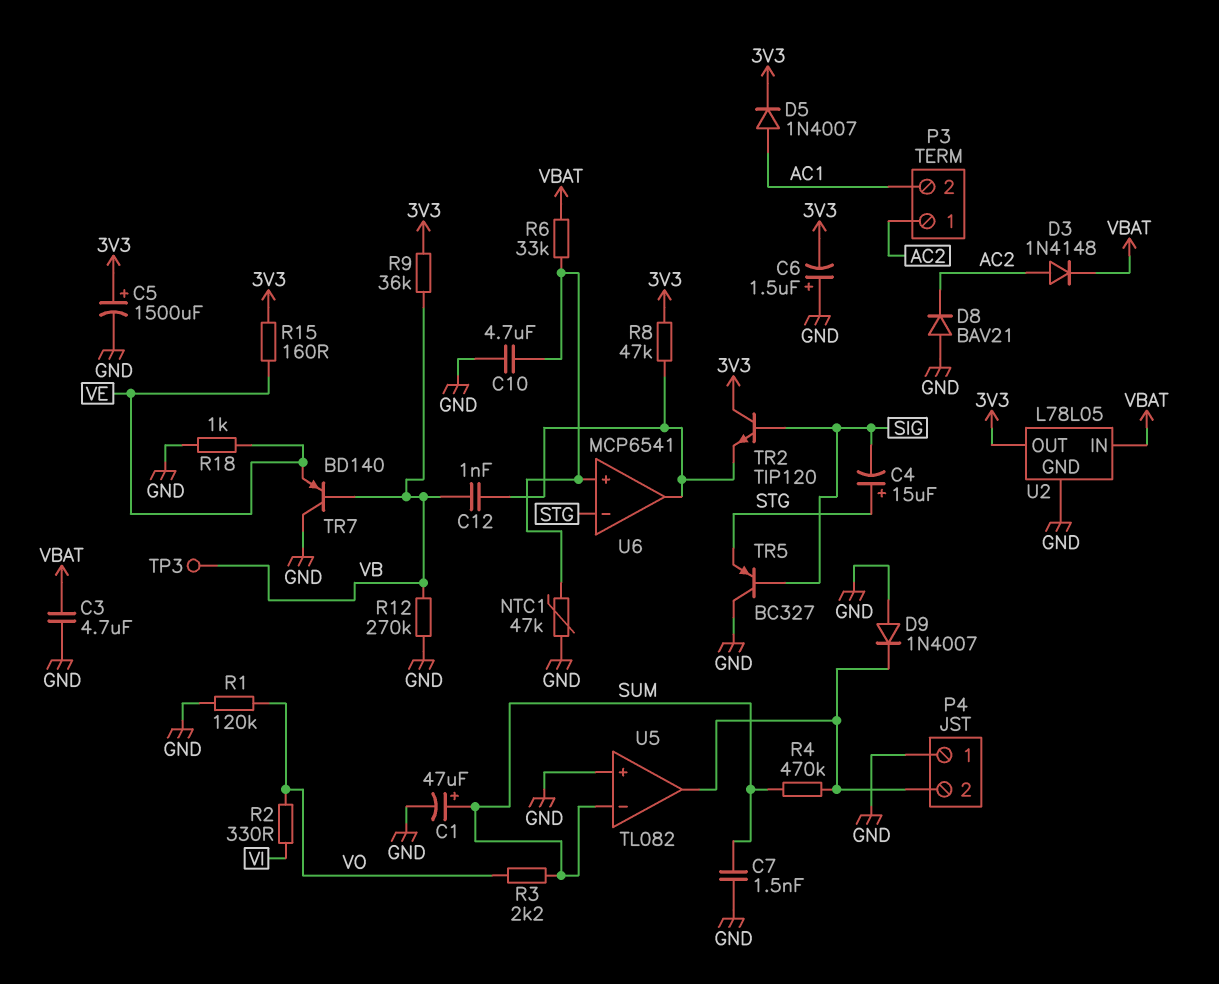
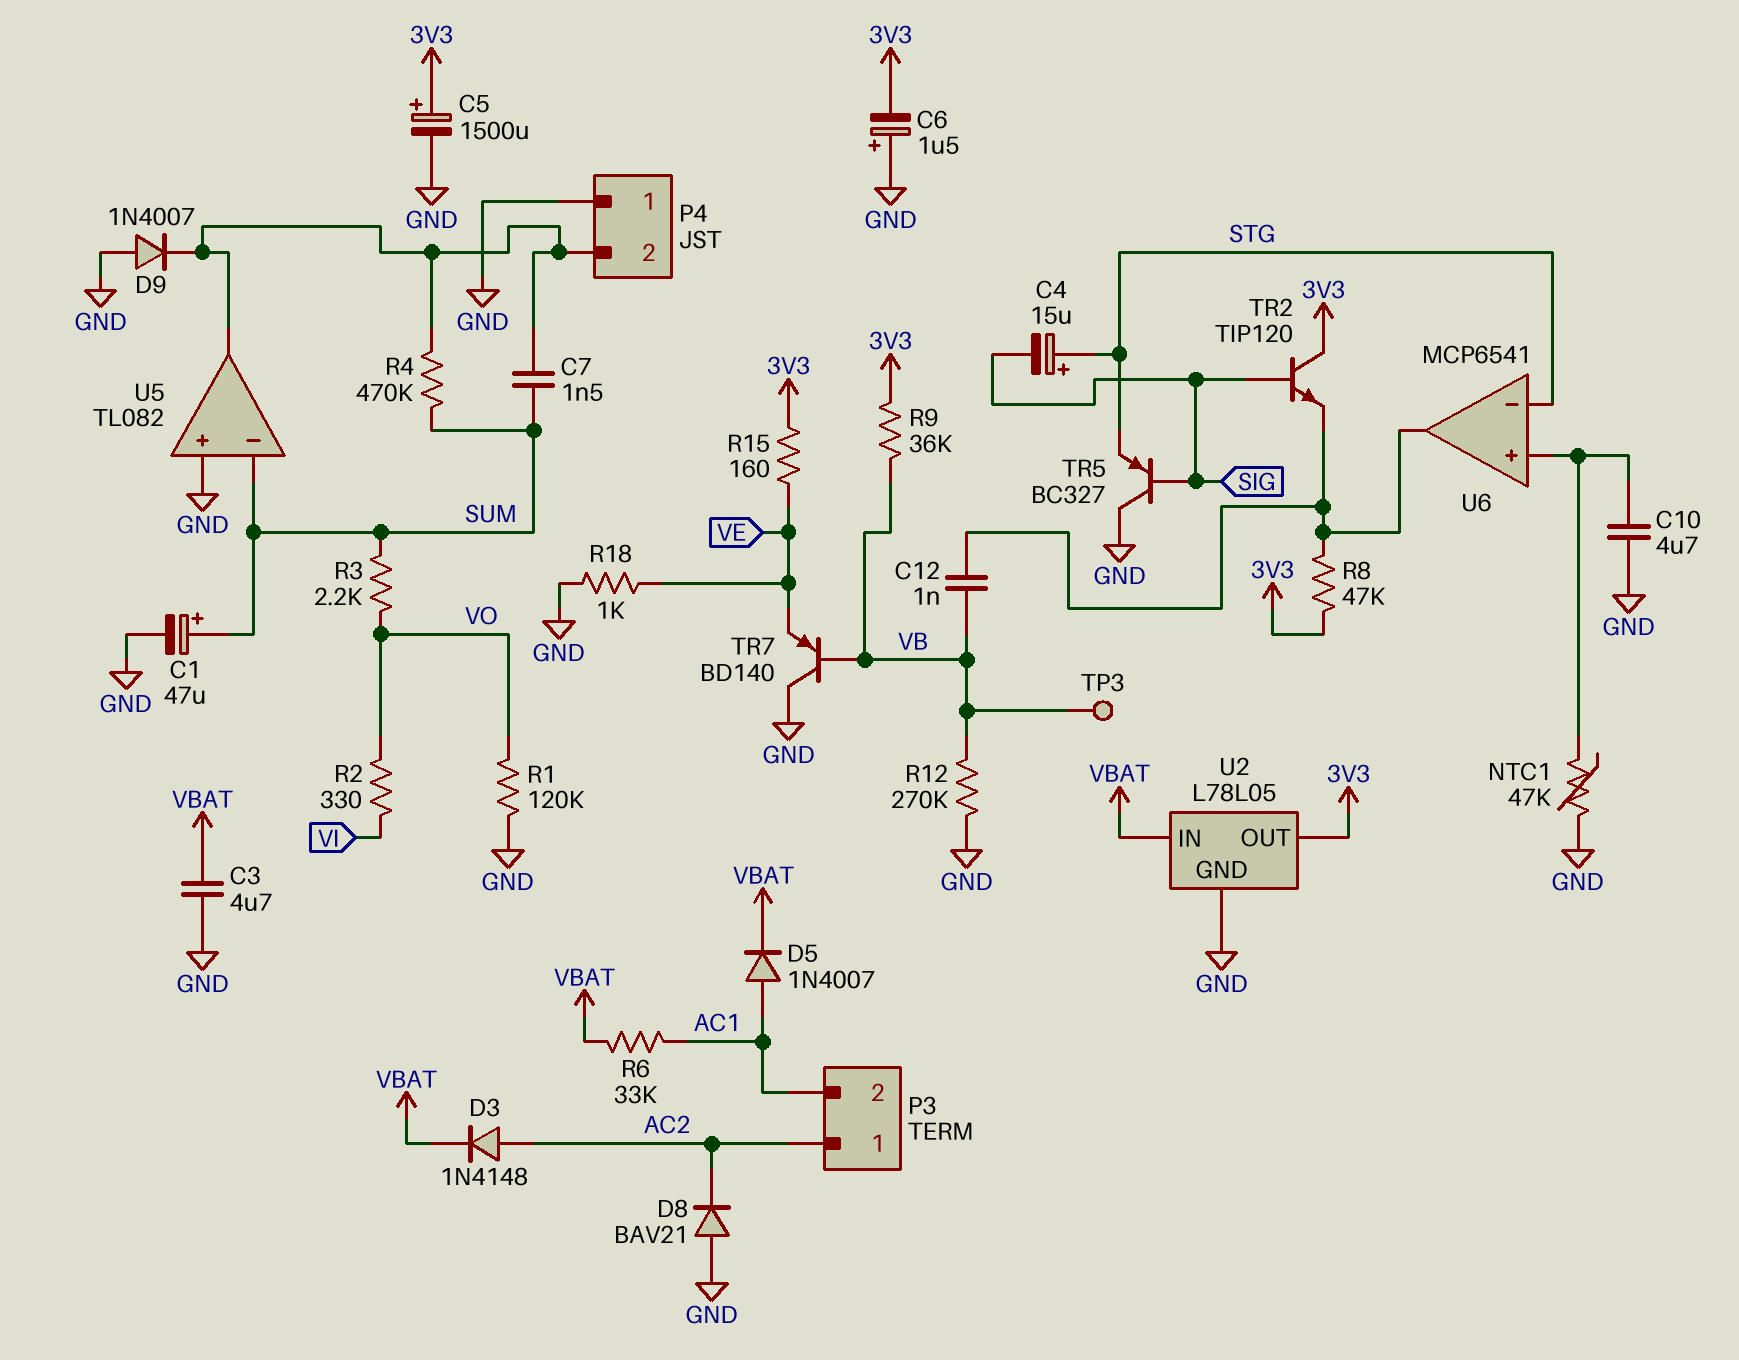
C7: 1.5nF (GND, SUM) -> 1.5nF (P4/2, SUM)
D5: diode 1N4007 (A AC1, K 3V3) -> diode 1N4007 (A AC1, K VBAT)
R6: 33k (U6/in+, VBAT) -> 33k (AC1, VBAT)

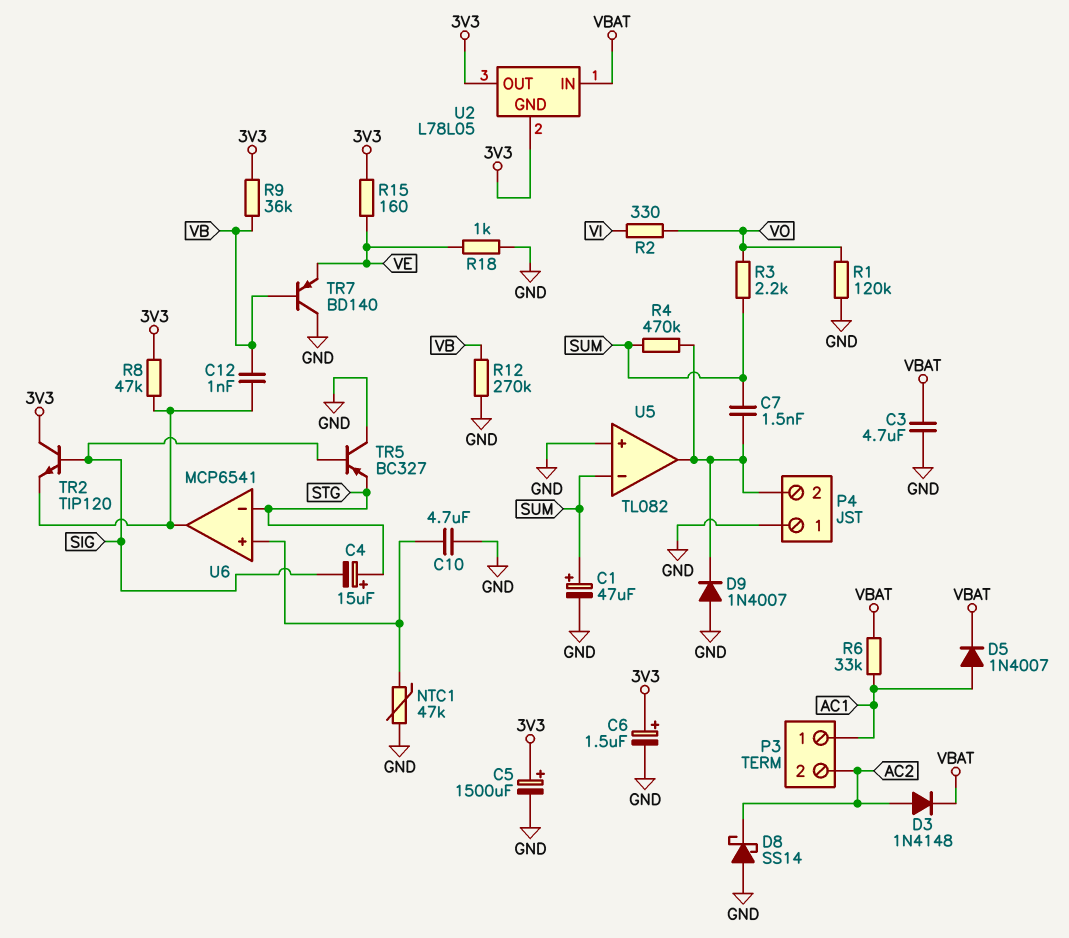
C6: 1.5uF (plus GND, minus 3V3) -> 1.5uF (plus 3V3, minus GND)
D8: diode BAV21 (A GND, K AC2) -> schottky SS14 (A GND, K AC2)
P3 pin 1: AC2 -> AC1
P3 pin 2: AC1 -> AC2
TP3: test point (VB) -> none
U2 pin GND: GND -> 3V3

